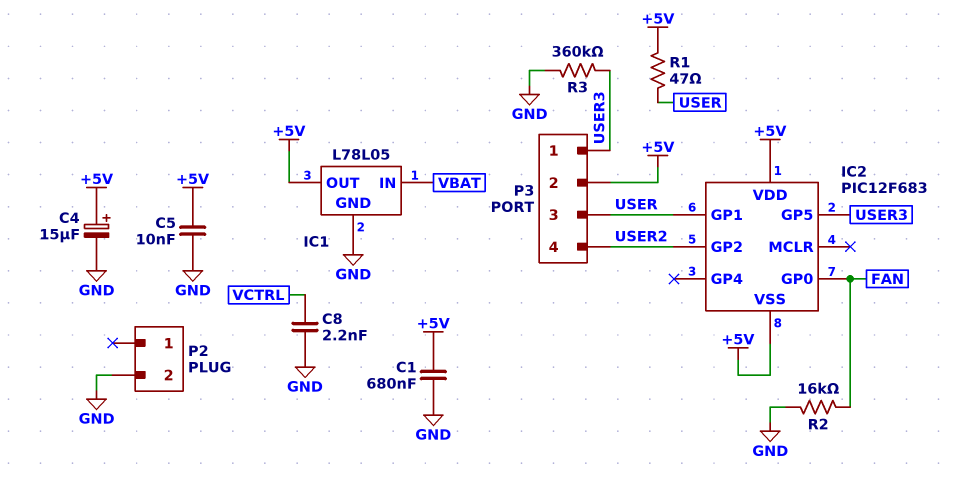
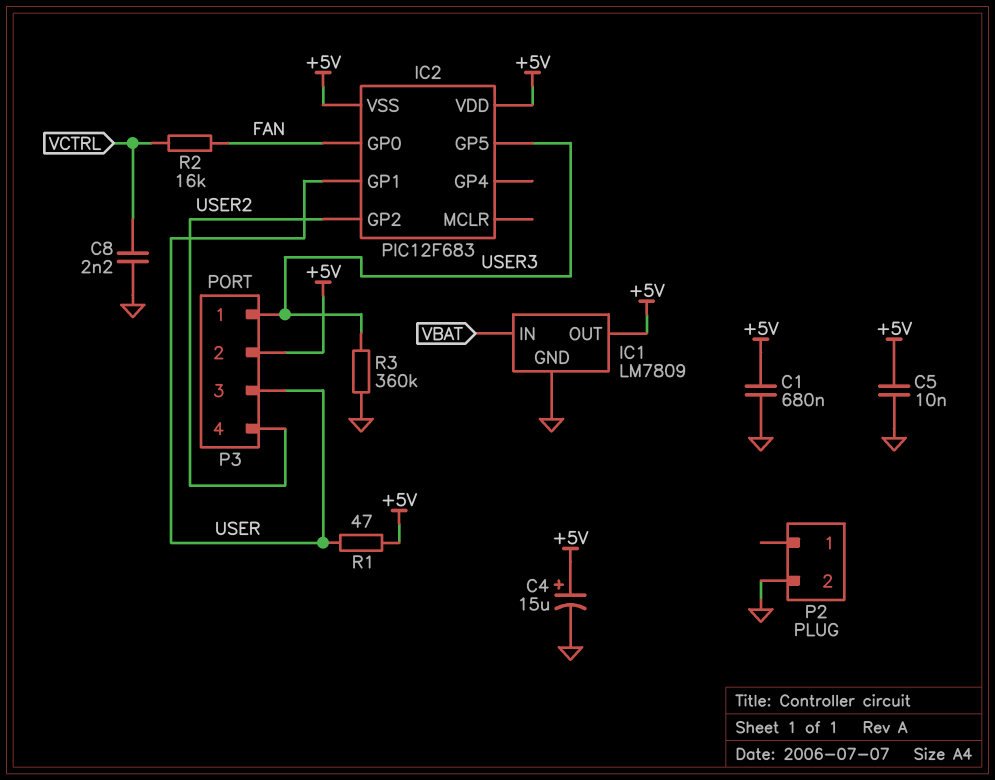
IC1: L78L05 -> LM7809
R2: 16k (FAN, GND) -> 16k (FAN, VCTRL)

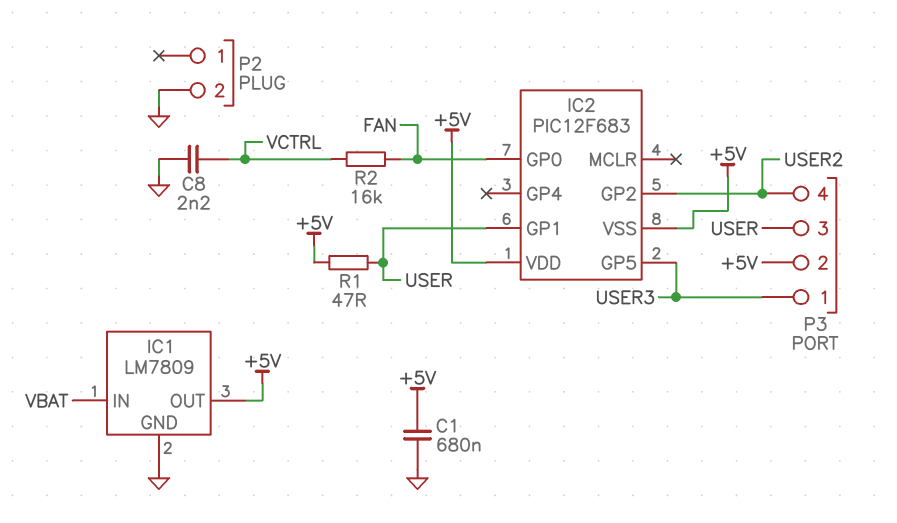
C4: 15uF (plus +5V, minus GND) -> none
C5: 10nF (+5V, GND) -> none
R3: 360k (GND, USER3) -> none

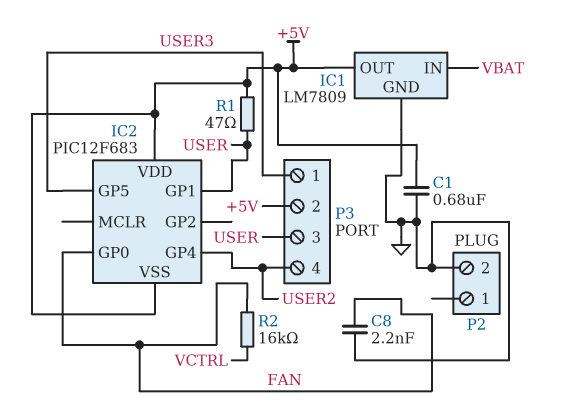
C8: 2.2nF (GND, VCTRL) -> 2.2nF (FAN, GND)
IC2 pin GP2: USER2 -> none
IC2 pin GP4: none -> USER2

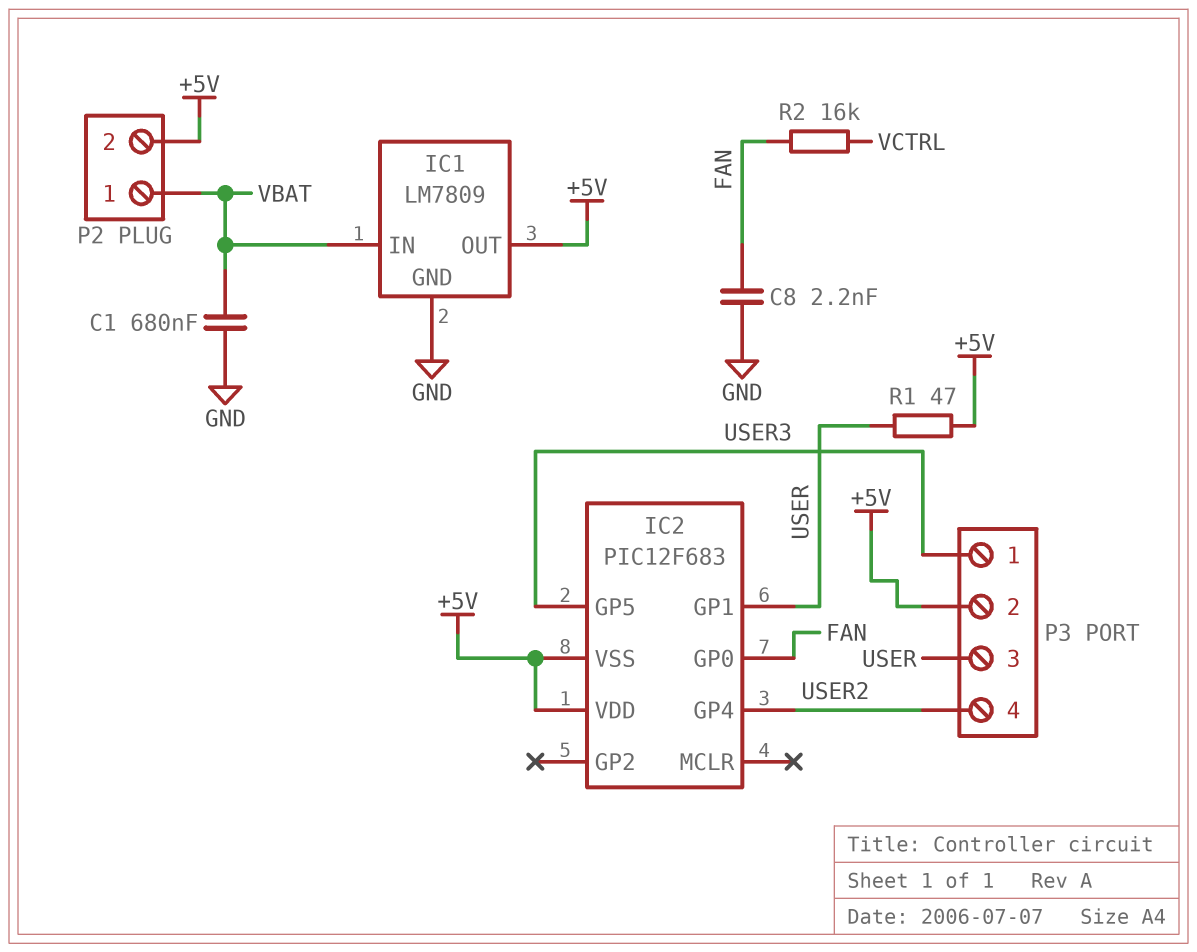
C1: 680nF (+5V, GND) -> 680nF (GND, VBAT)
P2 pin 1: none -> VBAT
P2 pin 2: GND -> +5V

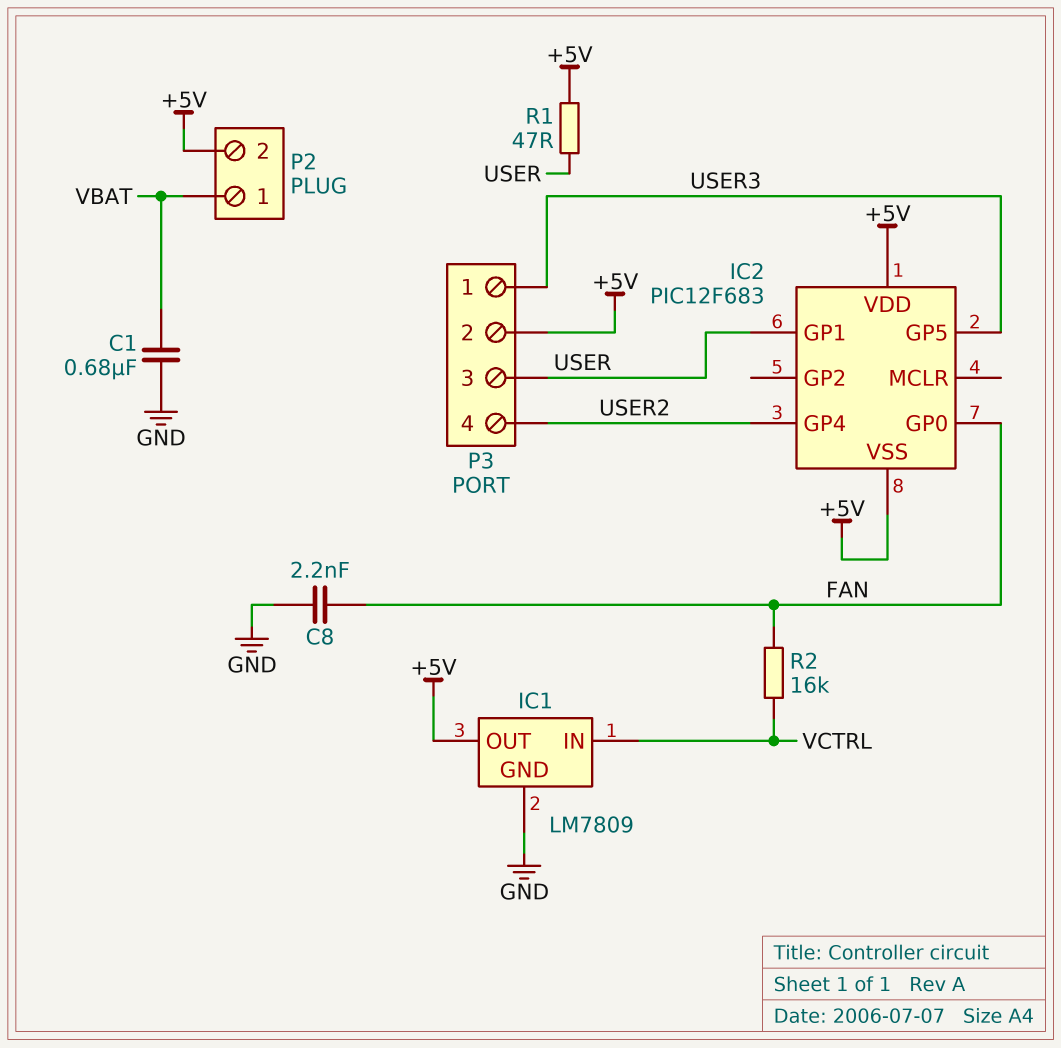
IC1 pin IN: VBAT -> VCTRL

